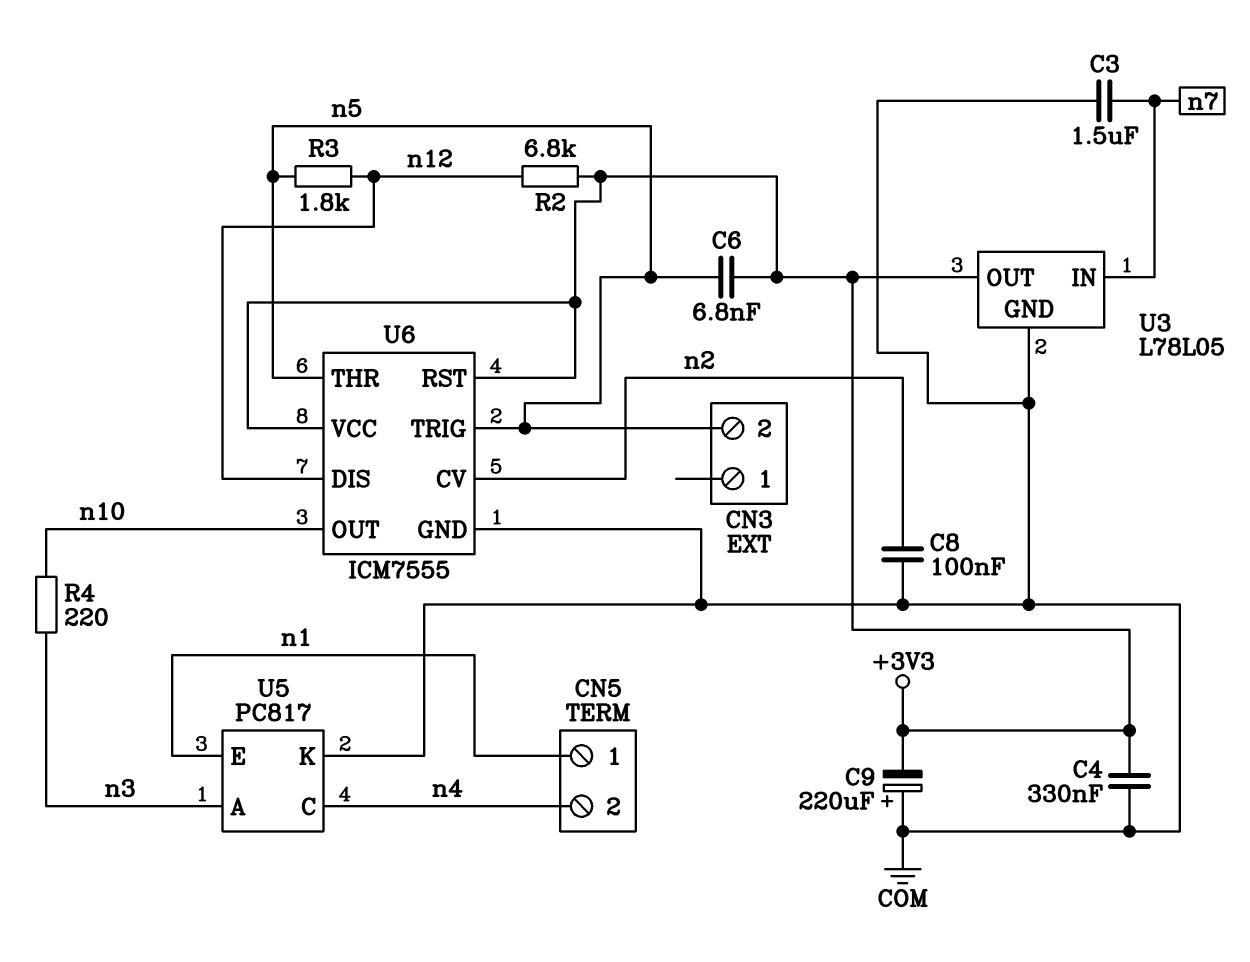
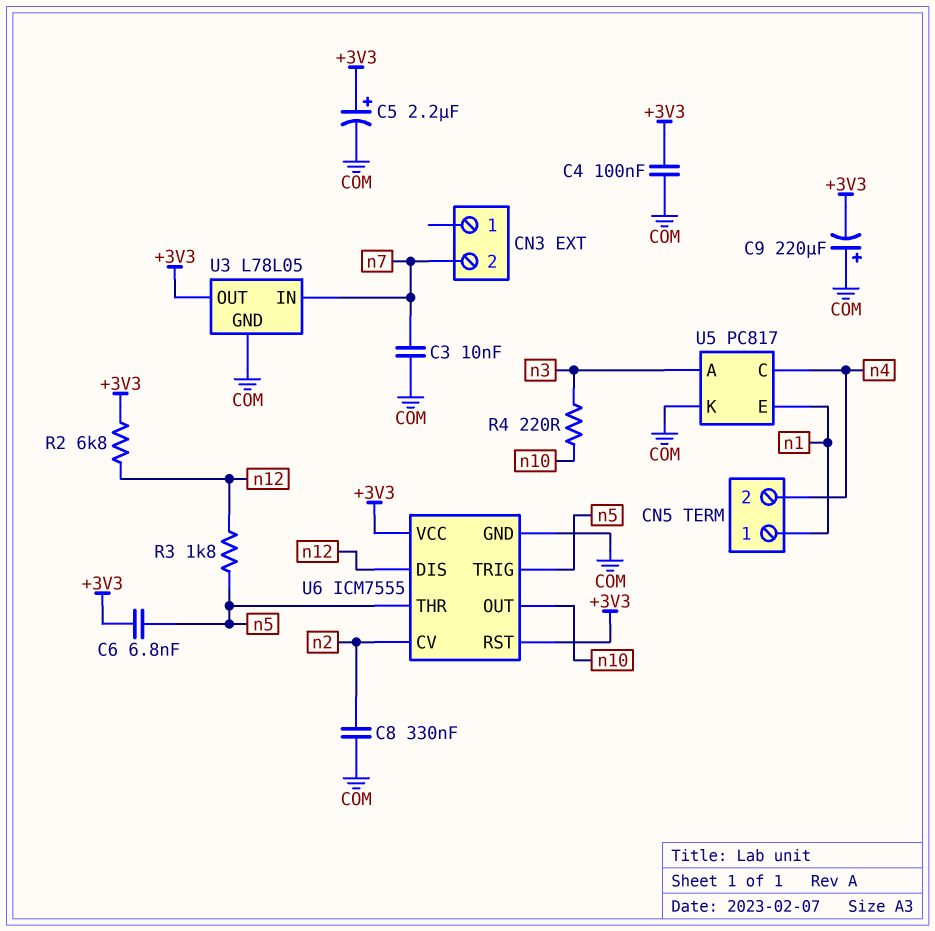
C3: 1.5uF (COM, n7) -> 10nF (COM, n7)
C4: 330nF (+3V3, COM) -> 100nF (+3V3, COM)
C5: none -> 2.2uF (plus +3V3, minus COM)
C8: 100nF (COM, n2) -> 330nF (COM, n2)
CN3 pin 2: n5 -> n7

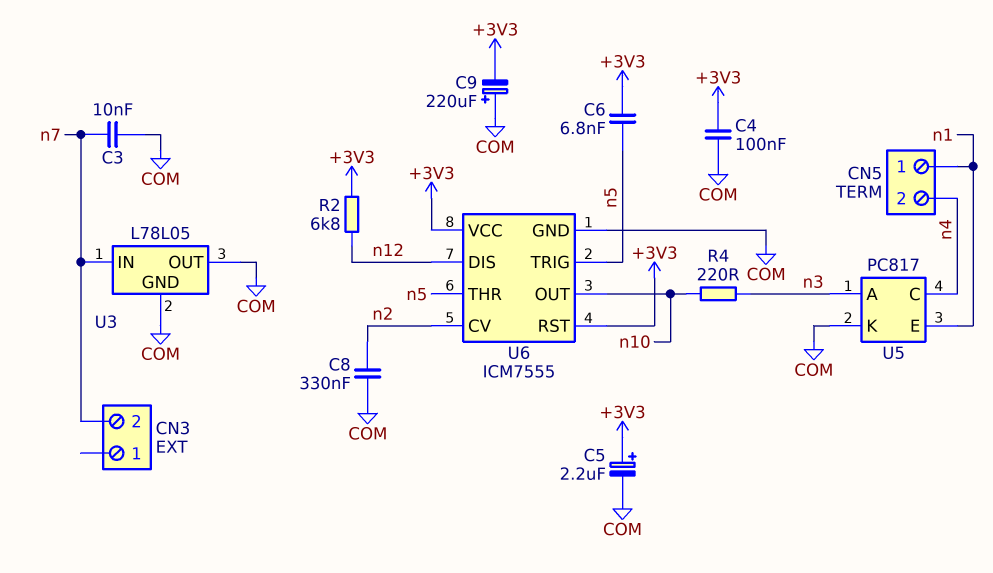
R3: 1.8k (n5, n12) -> none
U3 pin OUT: +3V3 -> COM

